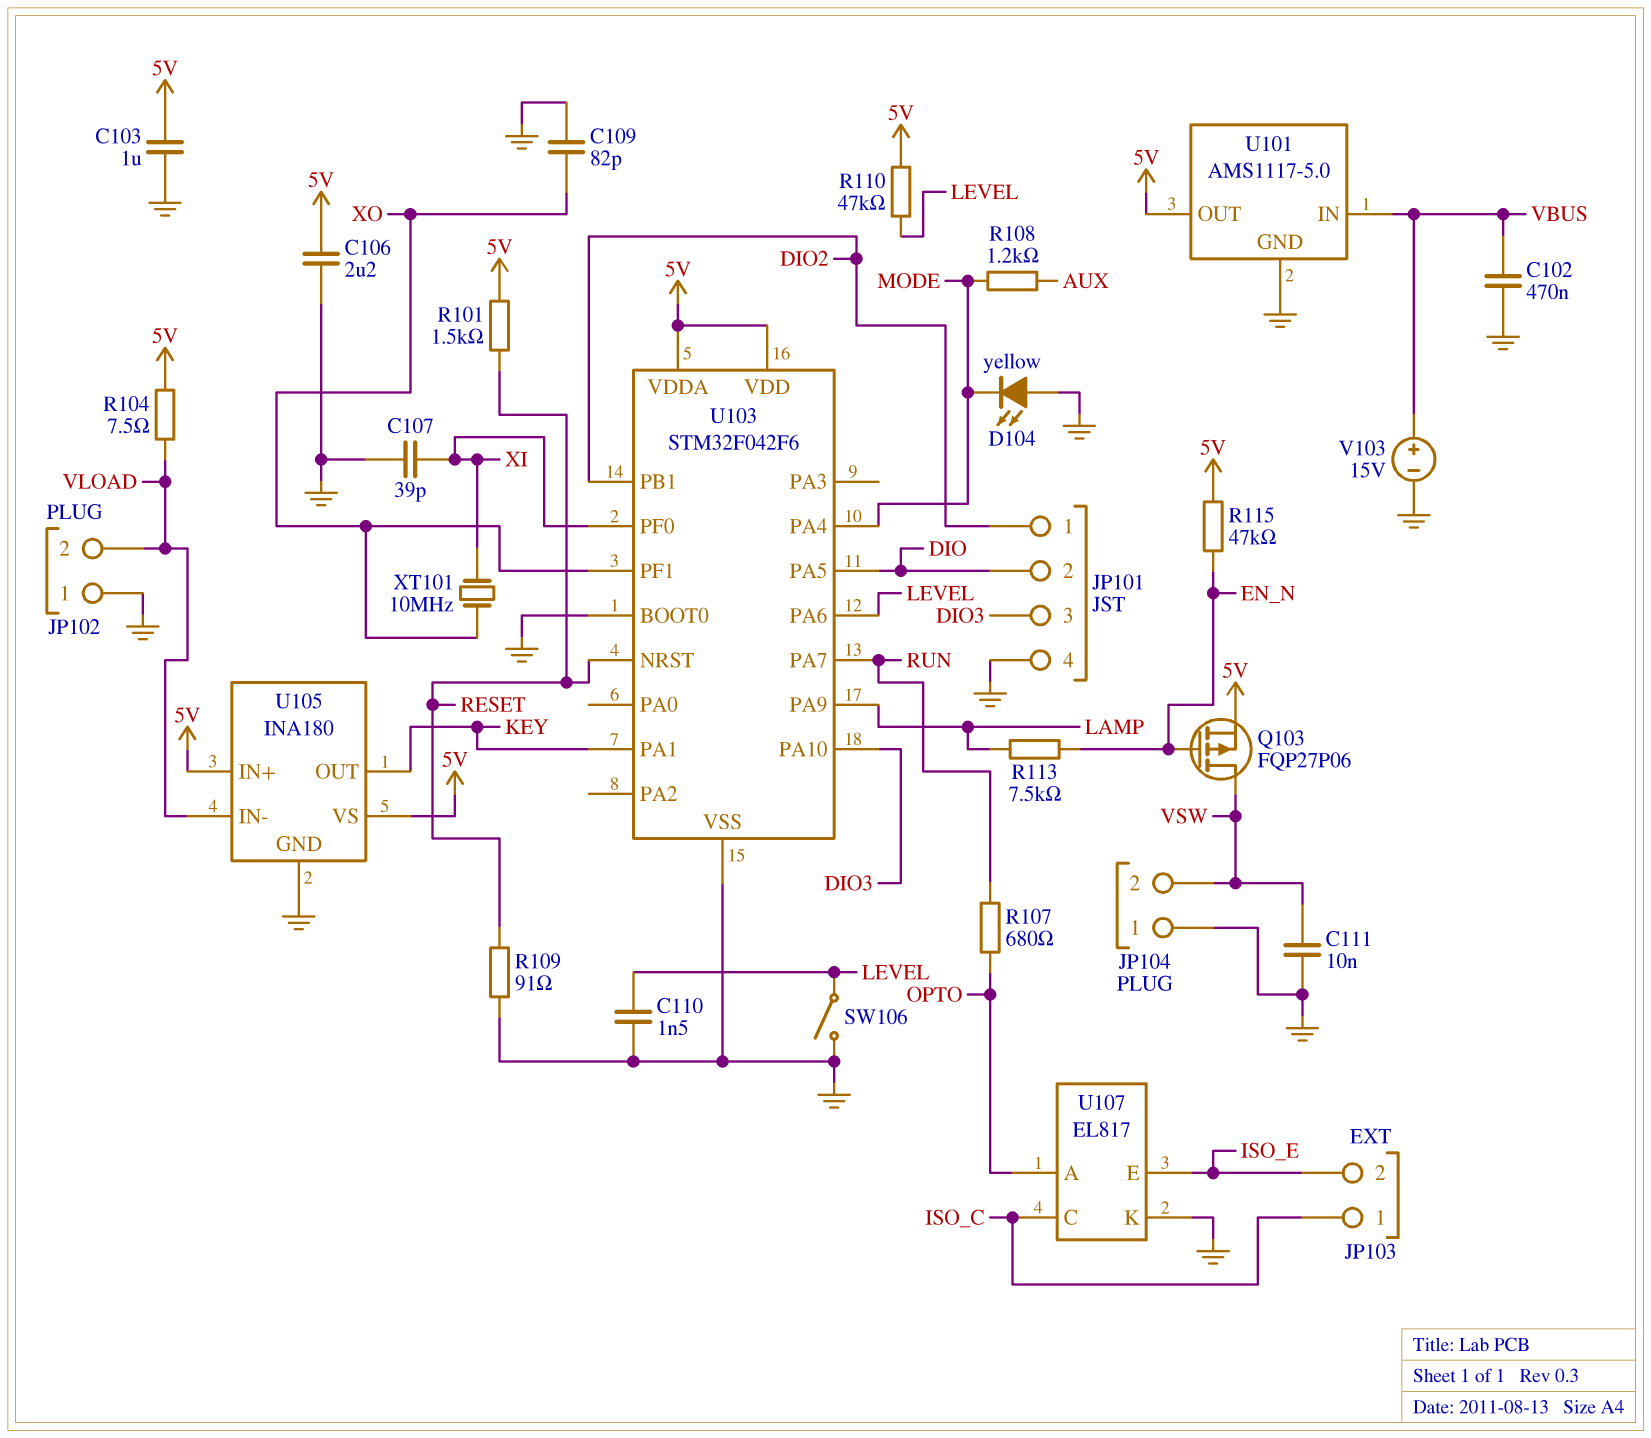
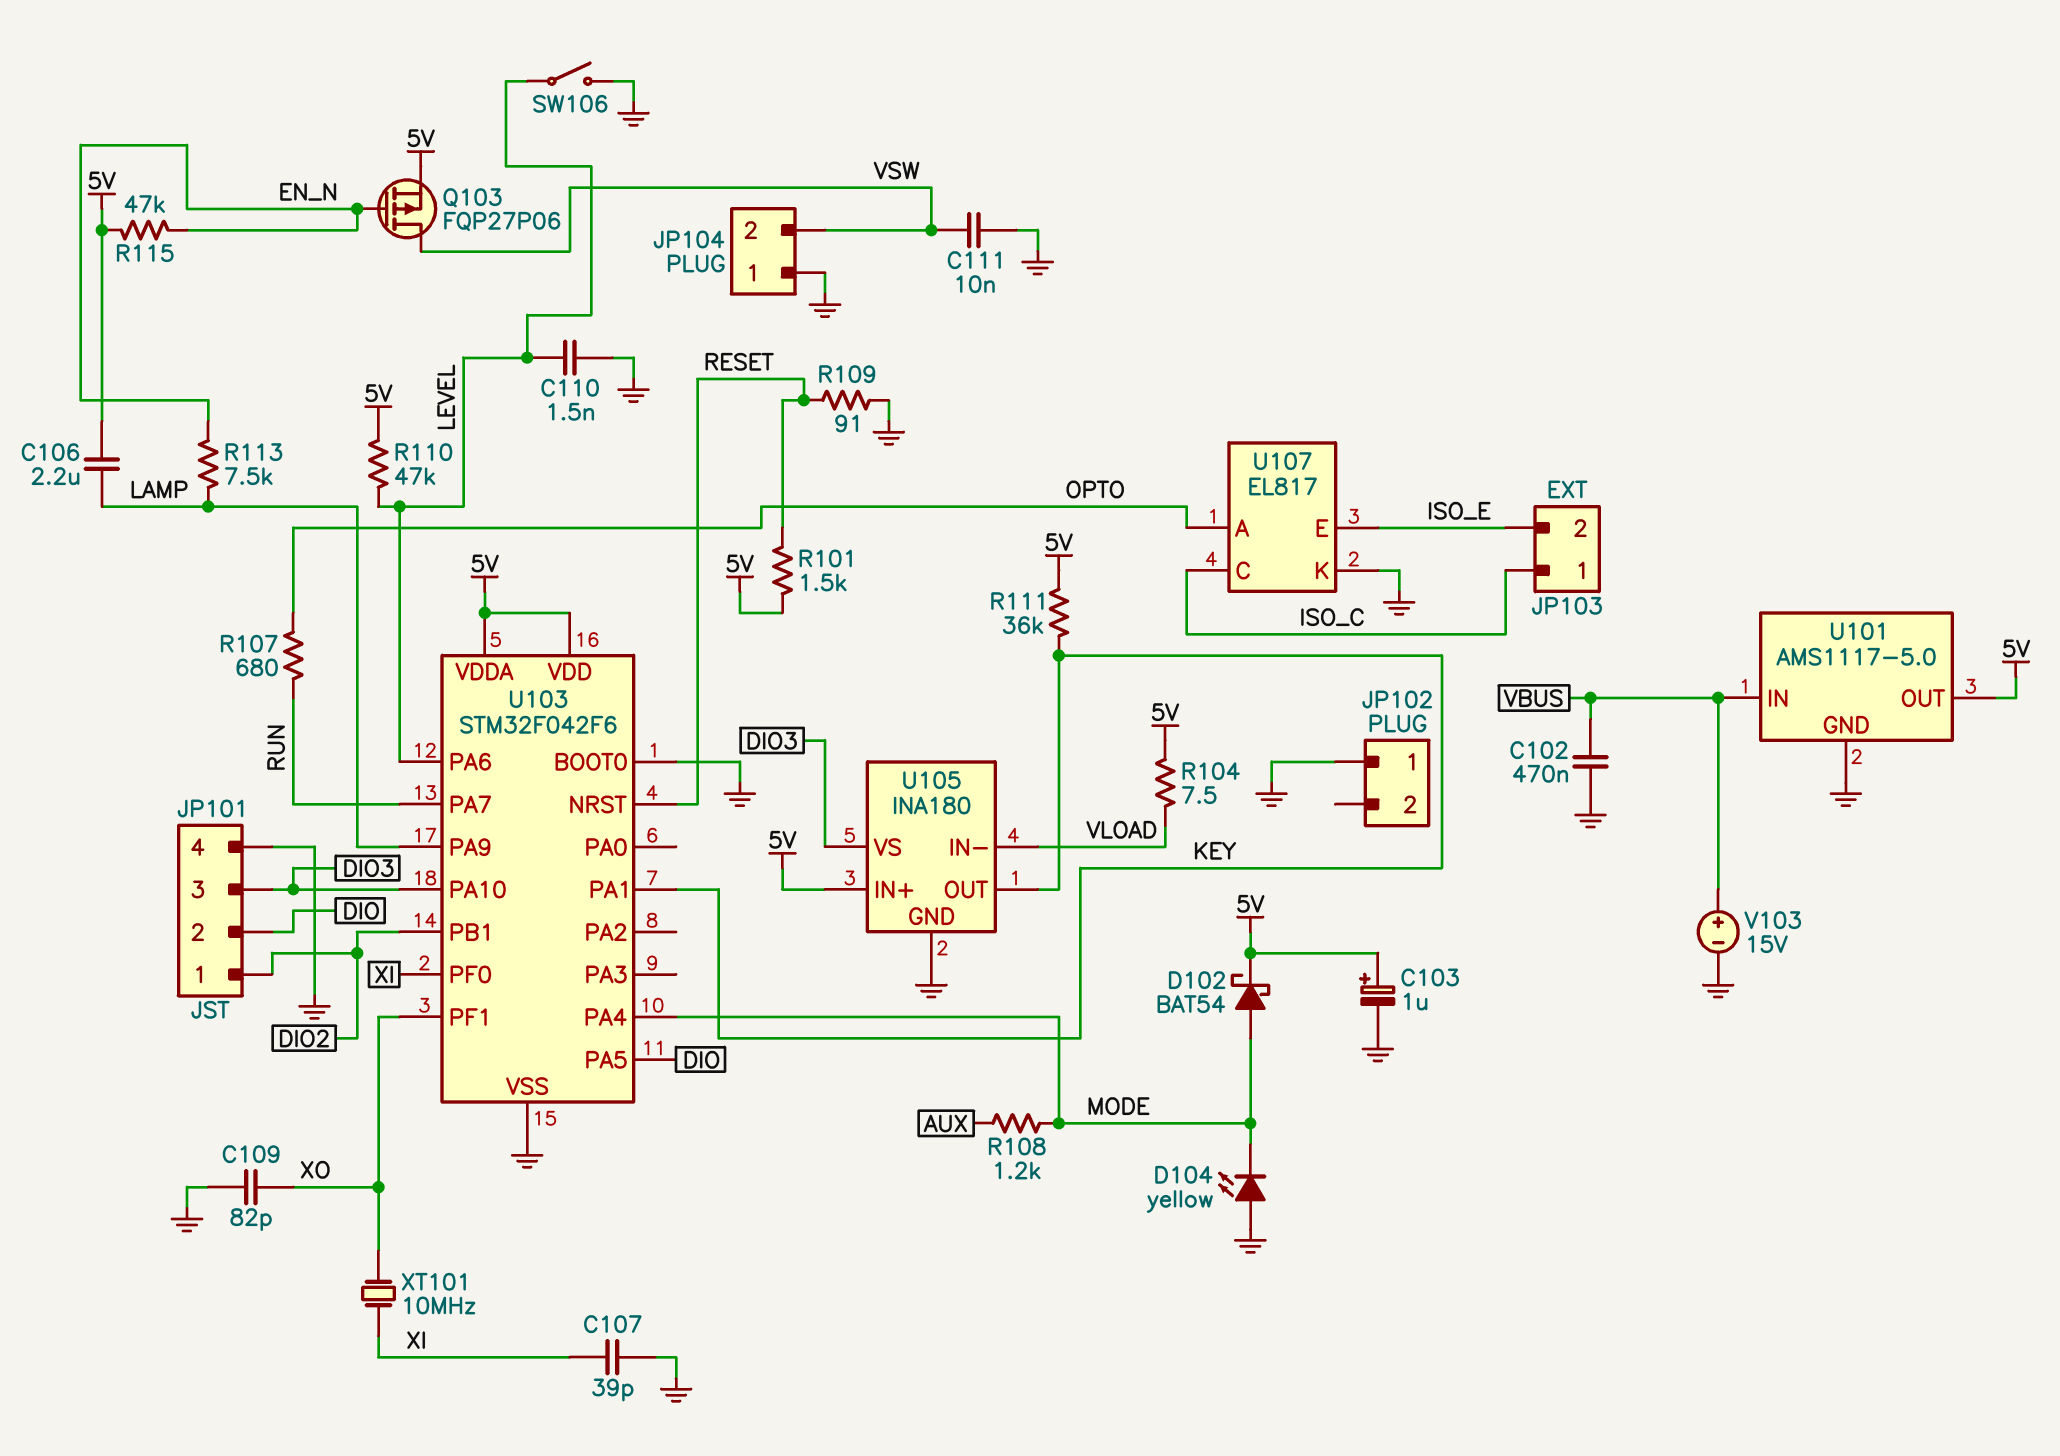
C103: 1uF (5V, GND) -> 1uF (plus 5V, minus GND)
C106: 2.2uF (5V, GND) -> 2.2uF (5V, LAMP)
D102: none -> schottky BAT54 (A MODE, K 5V)
JP102 pin 2: VLOAD -> none
R111: none -> 36k (5V, KEY)
U105 pin VS: 5V -> DIO3

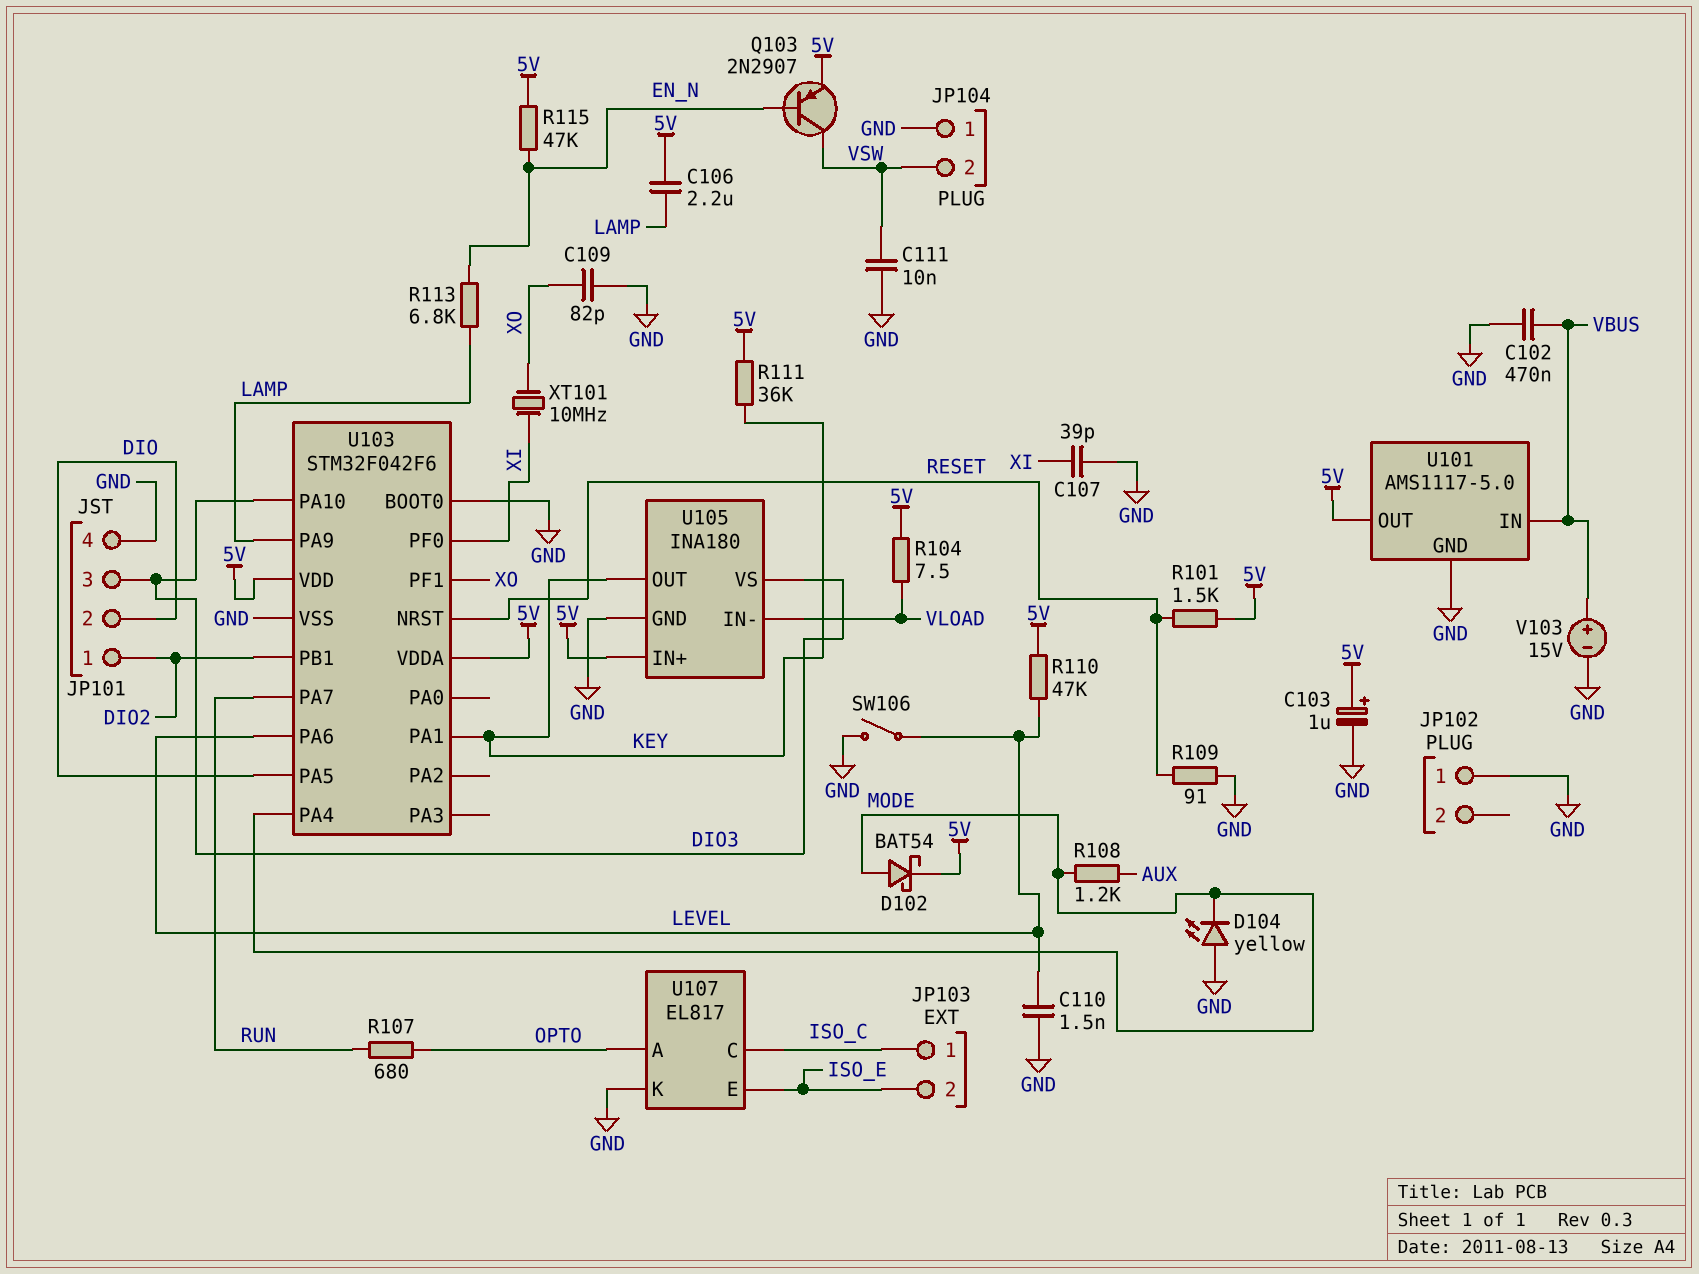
Q103: PMOS FQP27P06 (G EN_N, D VSW, S 5V) -> PNP 2N2907 (B EN_N, C VSW, E 5V)
R113: 7.5k (EN_N, LAMP) -> 6.8k (EN_N, LAMP)

